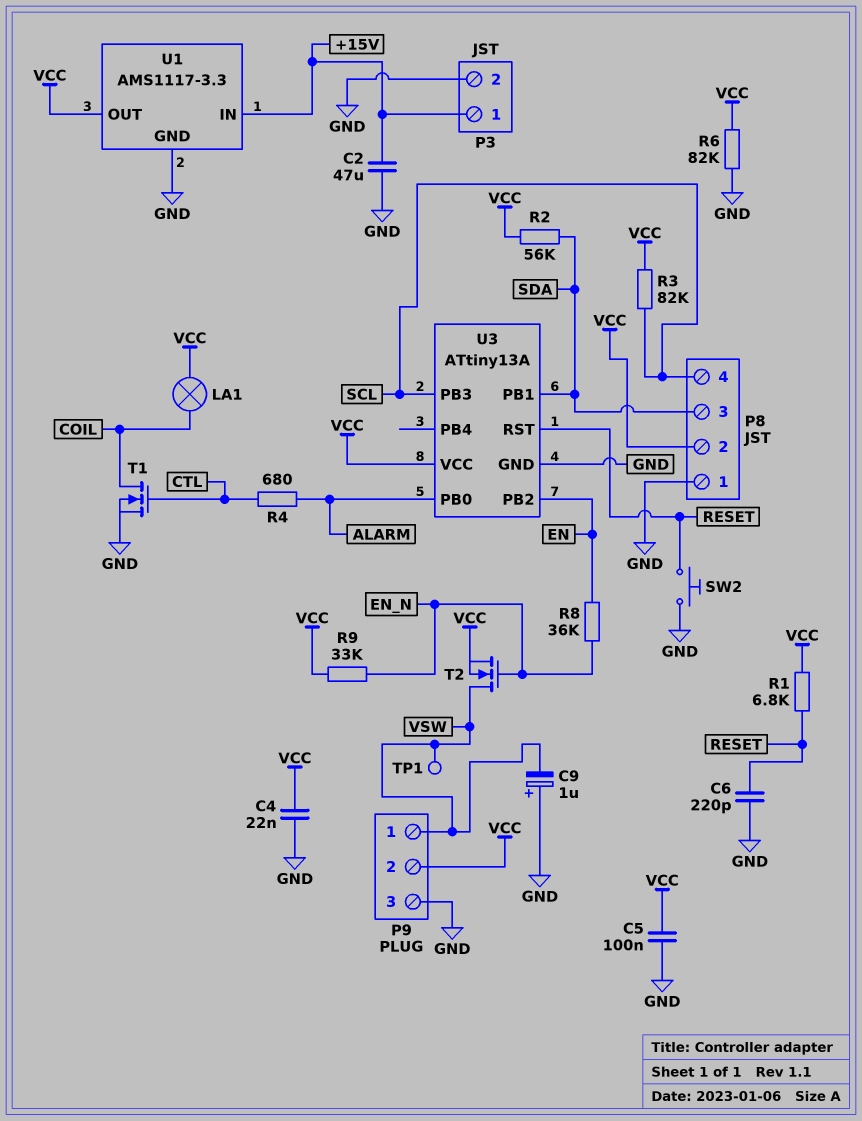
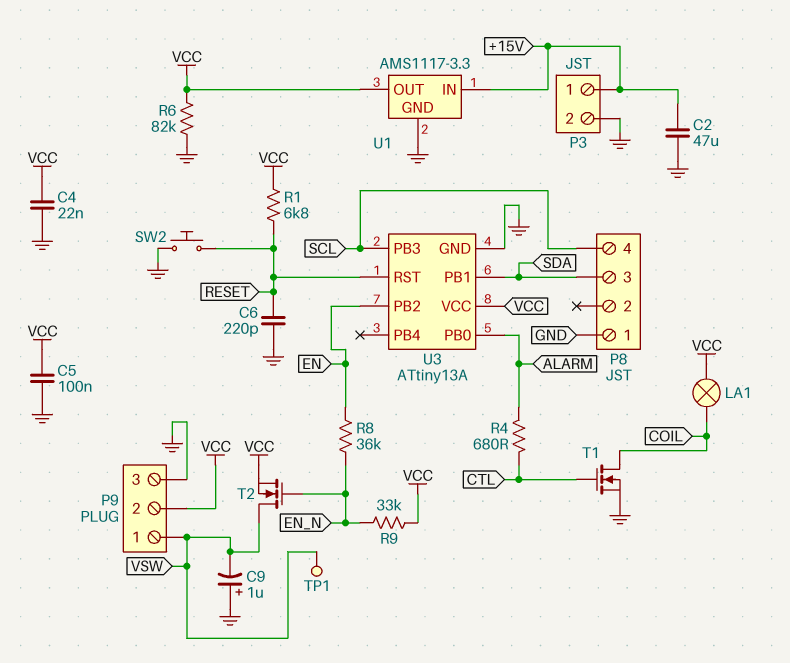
P8 pin 2: VCC -> none
R2: 56k (SDA, VCC) -> none
R3: 82k (SCL, VCC) -> none

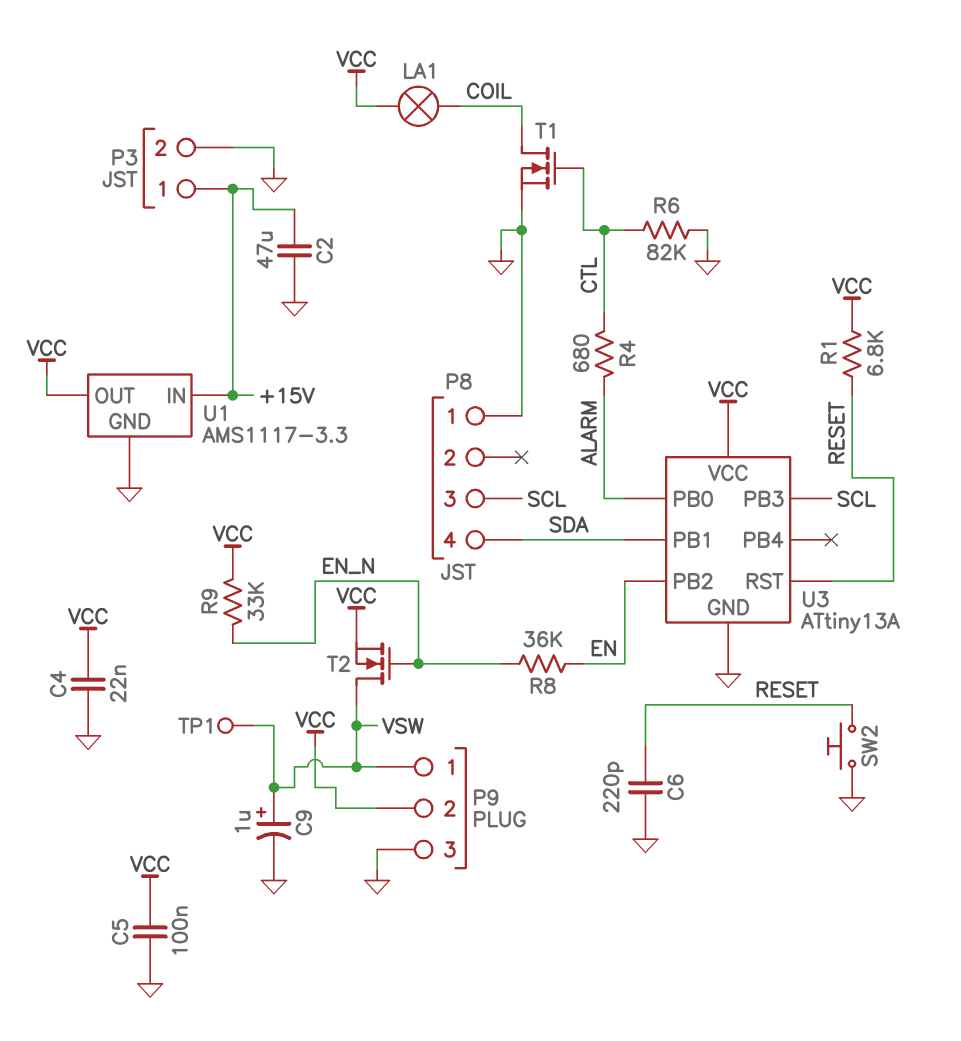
C9: 1uF (plus GND, minus VSW) -> 1uF (plus VSW, minus GND)
P8 pin 3: SDA -> SCL
P8 pin 4: SCL -> SDA
R6: 82k (GND, VCC) -> 82k (CTL, GND)

